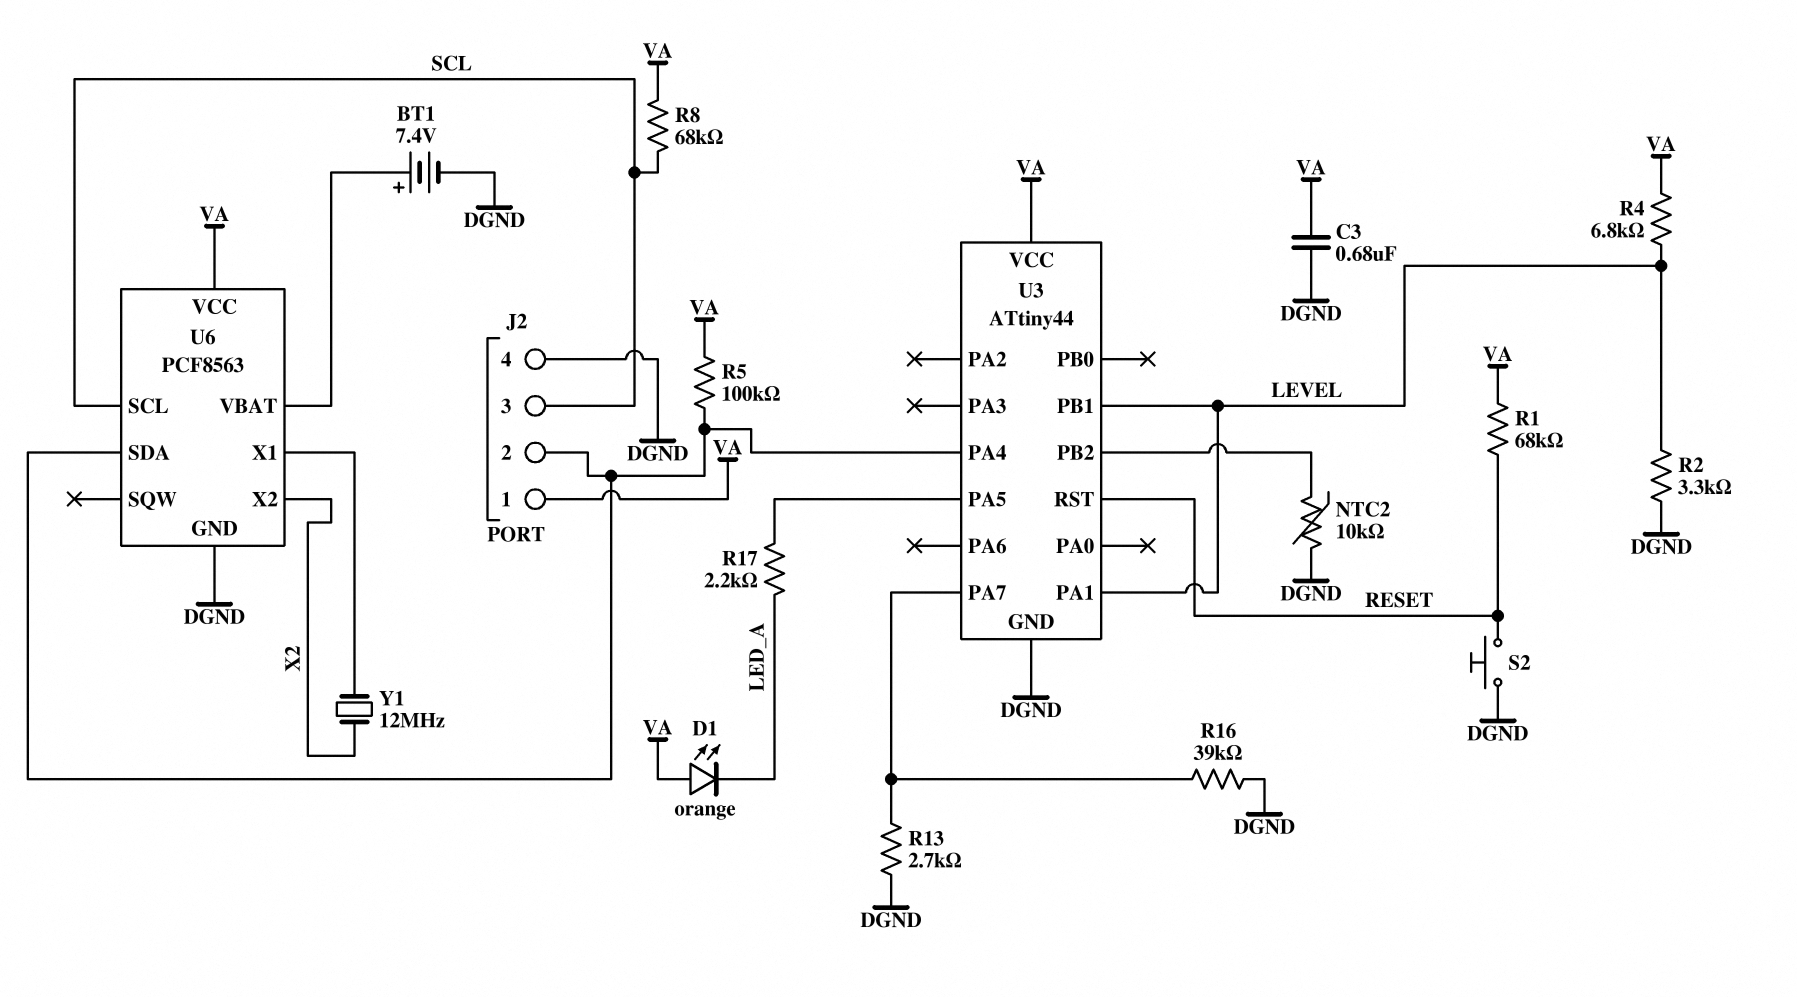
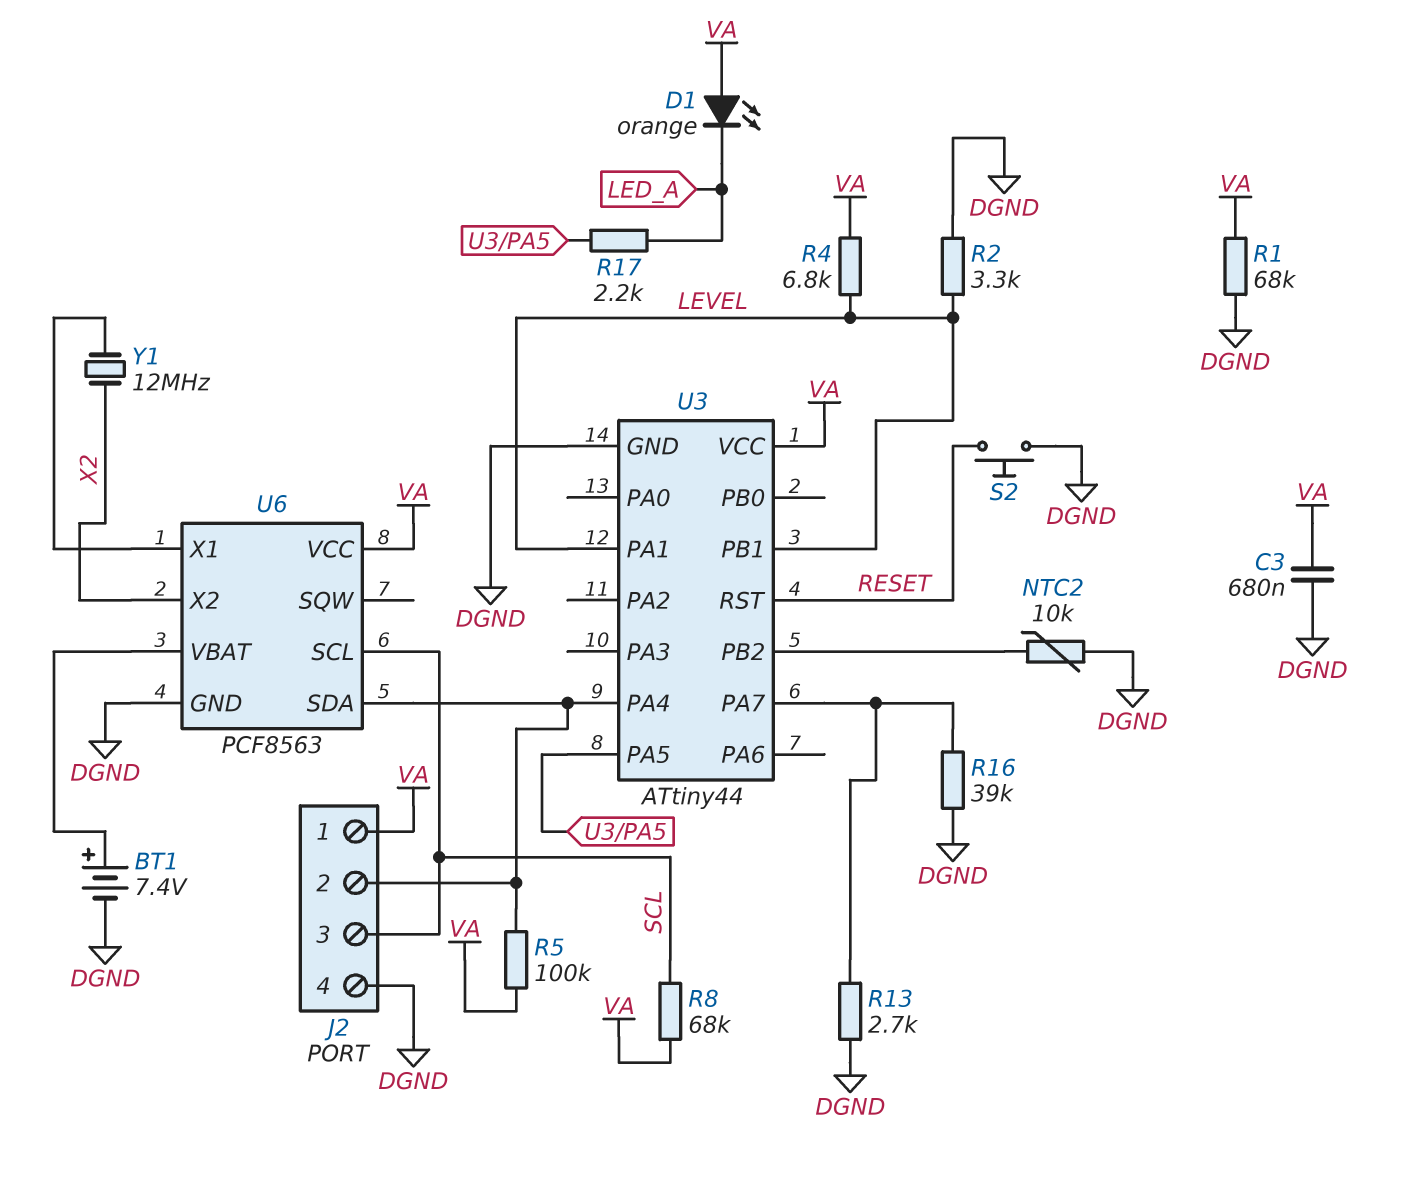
R1: 68k (RESET, VA) -> 68k (DGND, VA)

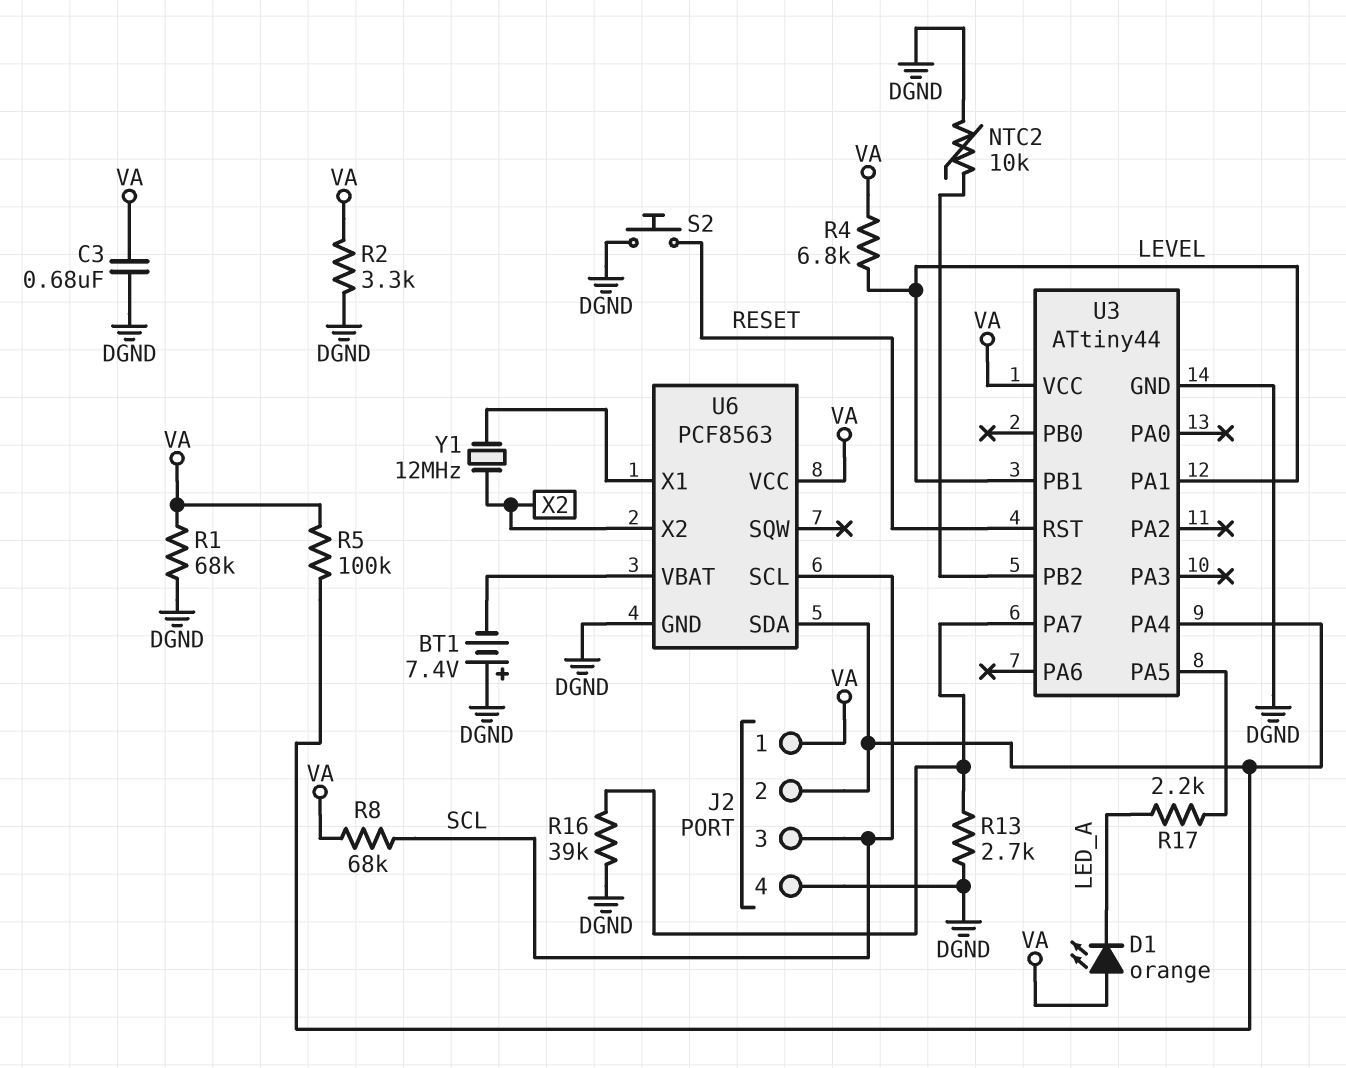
BT1: 7.4V (plus U6/VBAT, minus DGND) -> 7.4V (plus DGND, minus U6/VBAT)
R2: 3.3k (DGND, LEVEL) -> 3.3k (DGND, VA)

